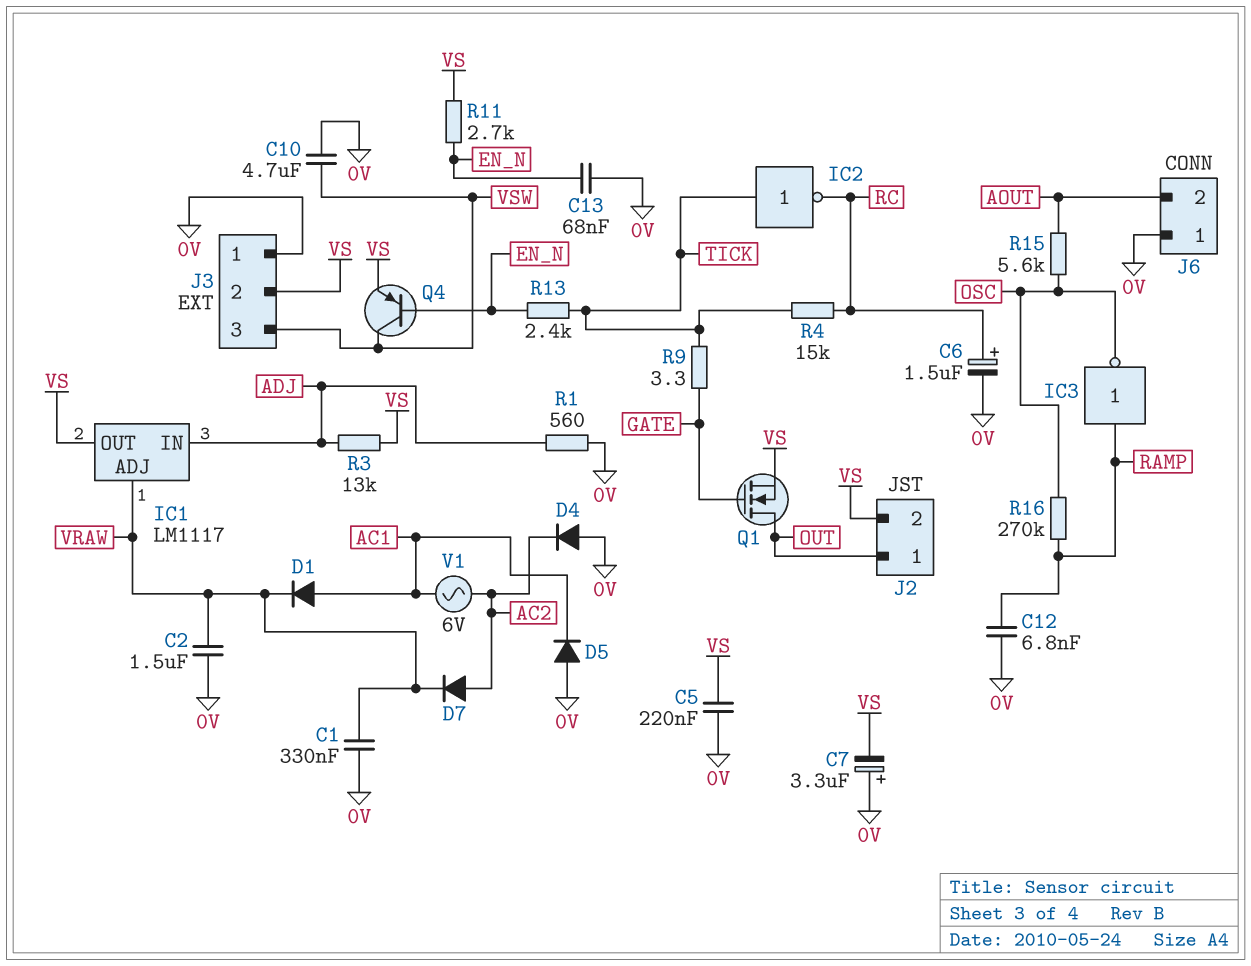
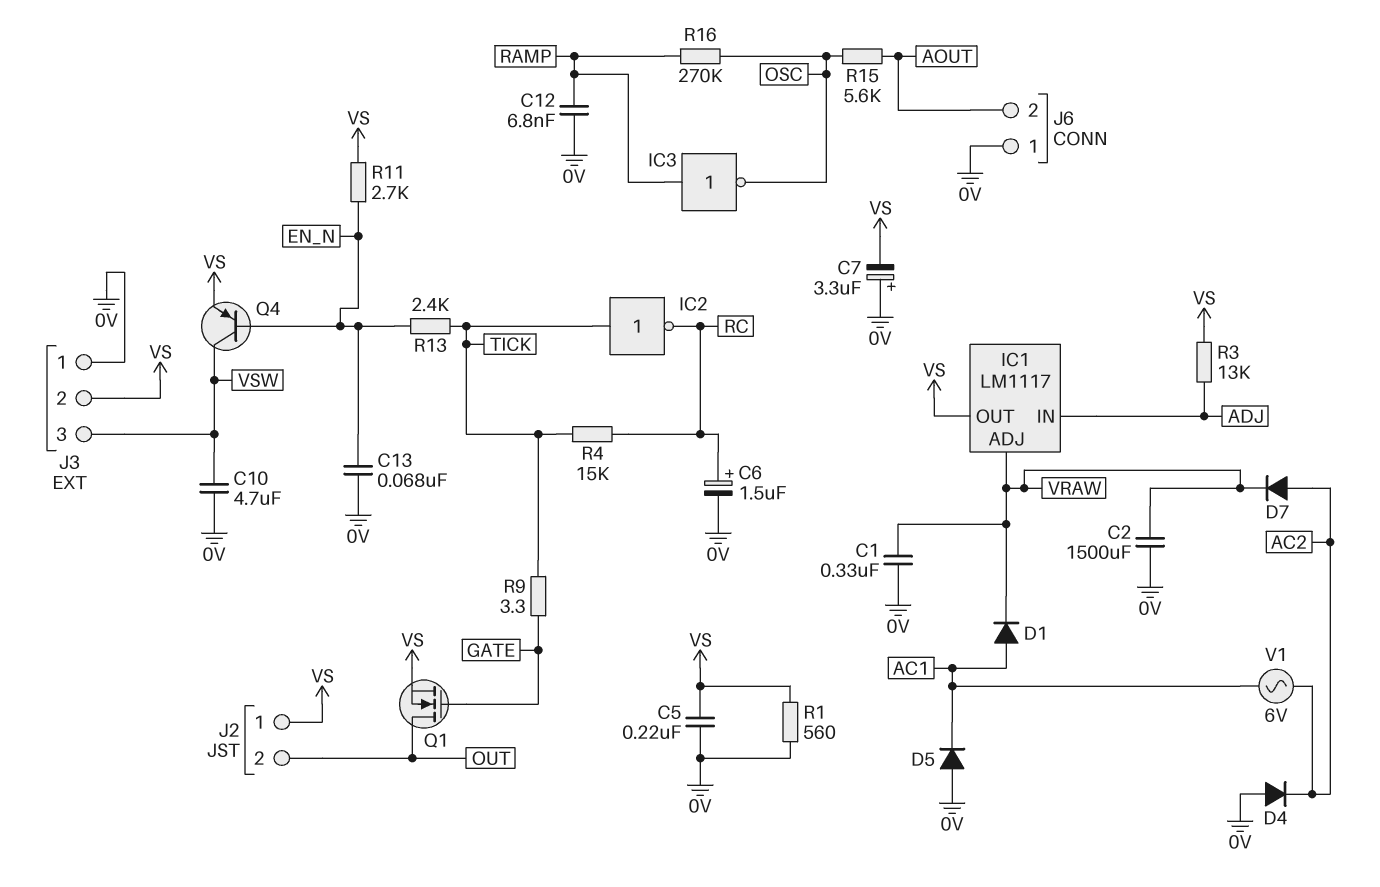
C2: 1.5uF (0V, VRAW) -> 1500uF (0V, VRAW)
J2 pin 1: OUT -> VS
J2 pin 2: VS -> OUT
R1: 560 (0V, ADJ) -> 560 (0V, VS)

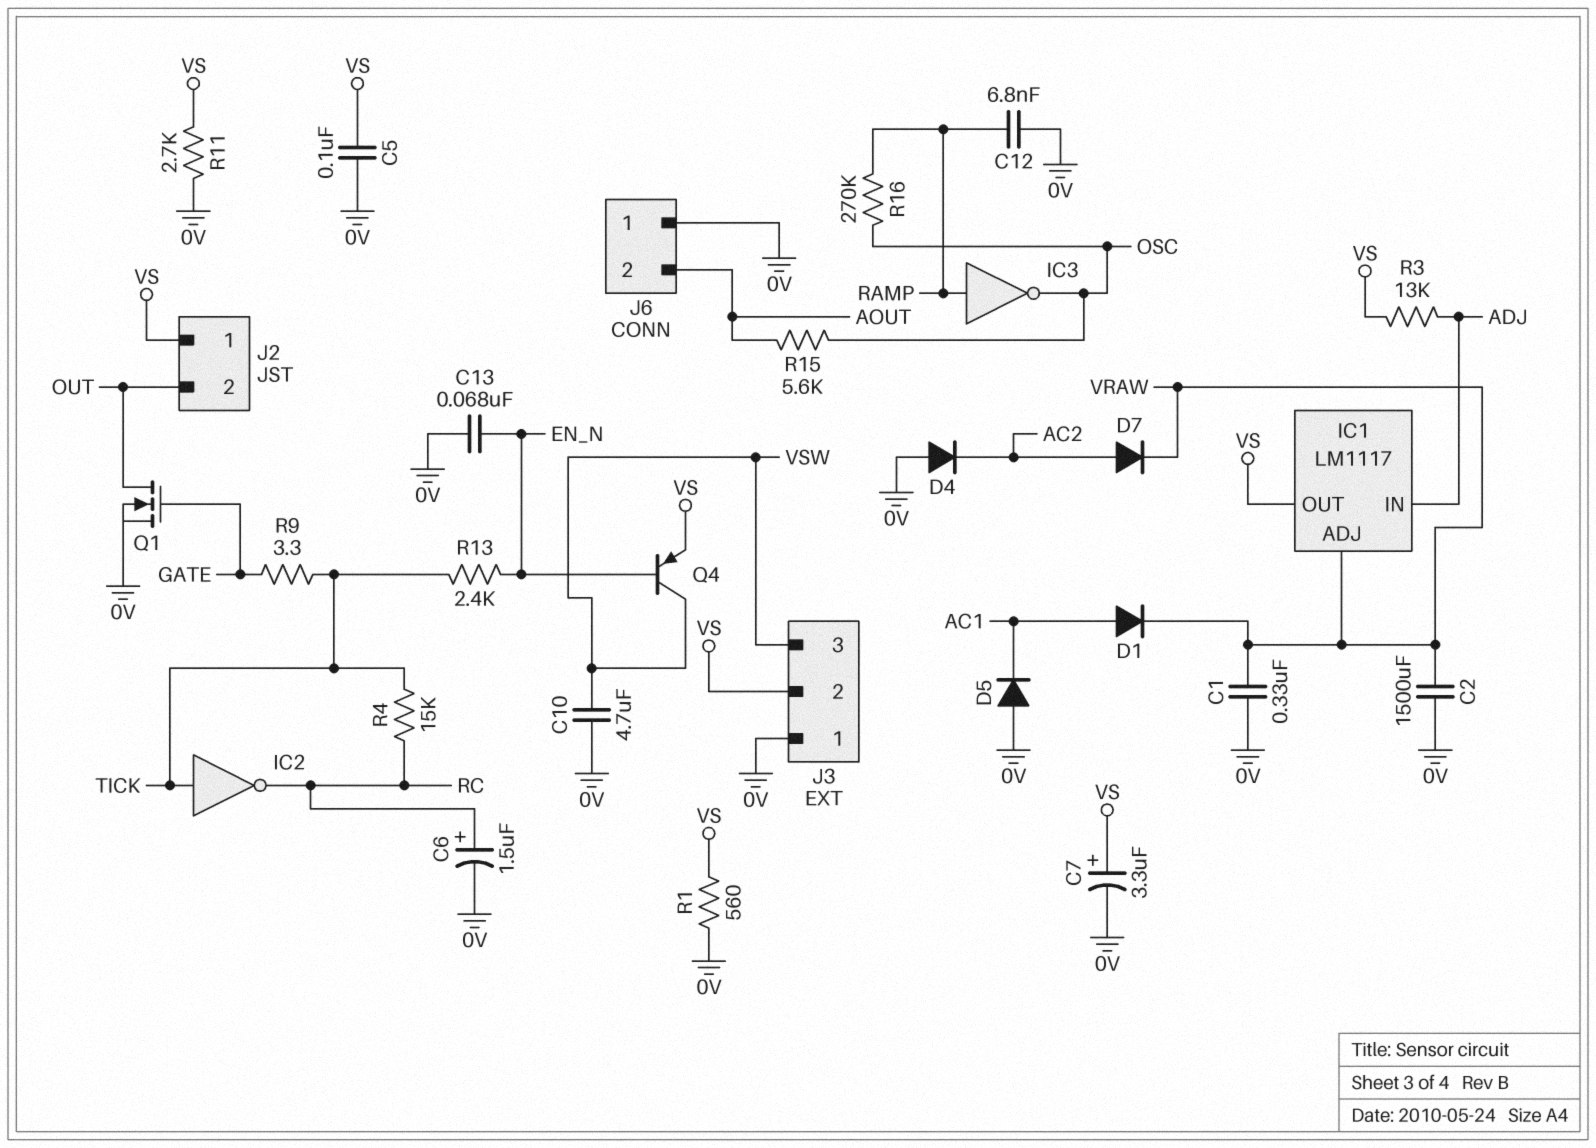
C5: 220nF (0V, VS) -> 100nF (0V, VS)
C7: 3.3uF (plus 0V, minus VS) -> 3.3uF (plus VS, minus 0V)
Q1: NMOS (G GATE, D OUT, S VS) -> NMOS (G GATE, D OUT, S 0V)
R11: 2.7k (EN_N, VS) -> 2.7k (0V, VS)
V1: AC 6V (AC1, AC2) -> none

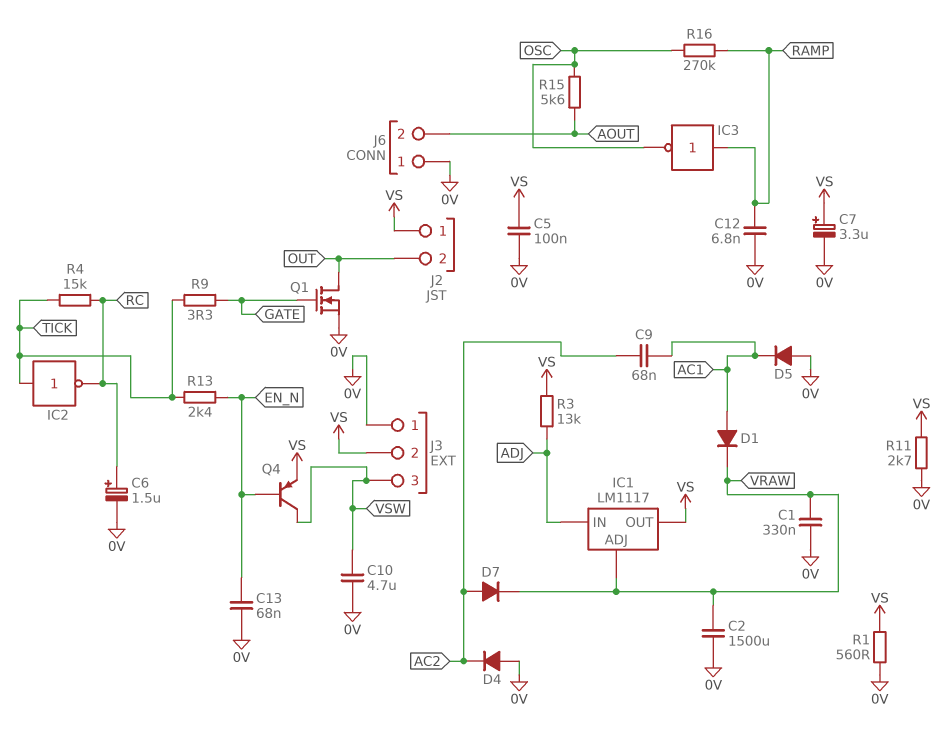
C9: none -> 68nF (AC1, AC2)

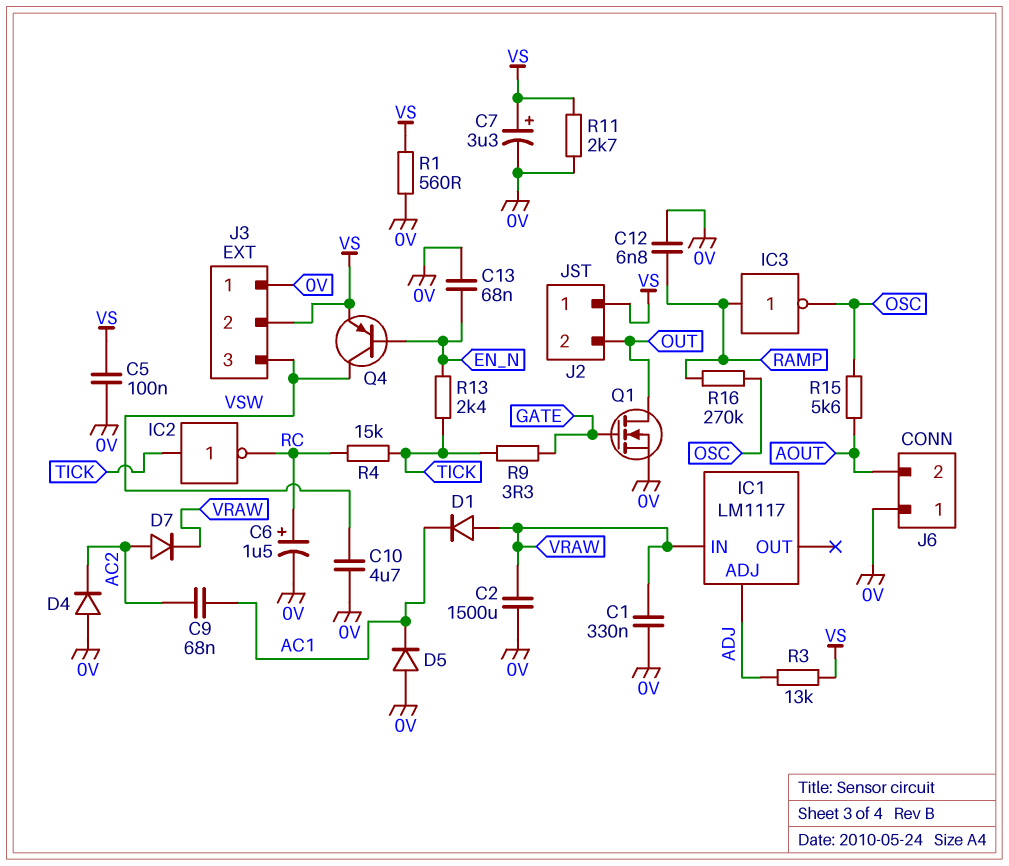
D1: diode (A AC1, K VRAW) -> diode (A VRAW, K AC1)
IC1 pin ADJ: VRAW -> ADJ
IC1 pin IN: ADJ -> VRAW
IC1 pin OUT: VS -> none

